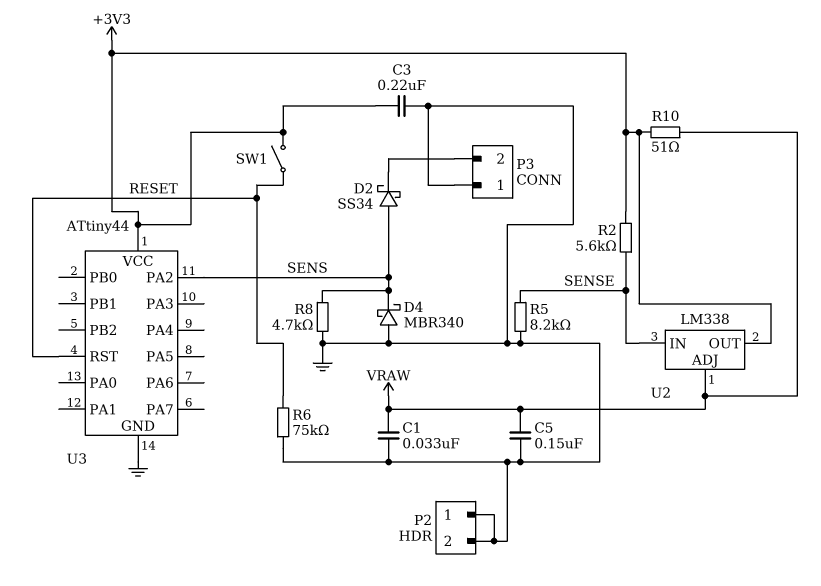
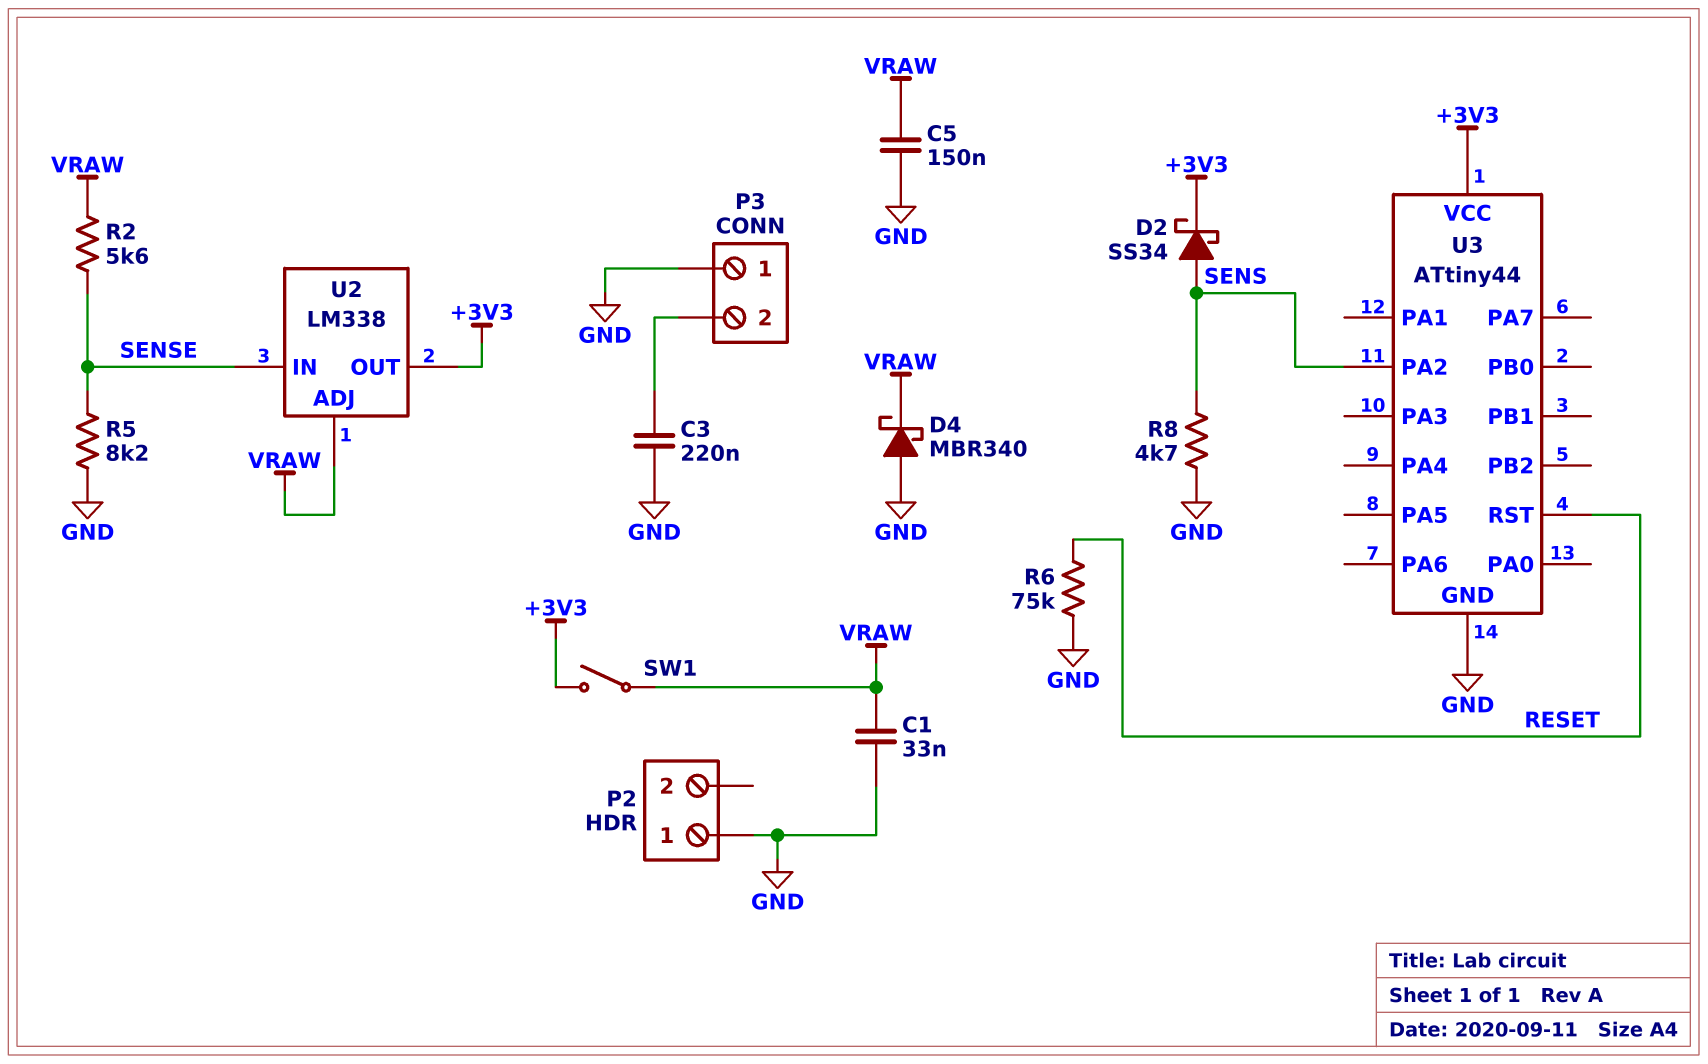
C3: 220nF (+3V3, GND) -> 220nF (GND, P3/2)
D2: schottky SS34 (A SENS, K P3/2) -> schottky SS34 (A SENS, K +3V3)
D4: schottky MBR340 (A GND, K SENS) -> schottky MBR340 (A GND, K VRAW)
P2 pin 2: GND -> none
R2: 5.6k (+3V3, SENSE) -> 5.6k (SENSE, VRAW)
R10: 51 (+3V3, VRAW) -> none
SW1: switch (+3V3, RESET) -> switch (+3V3, VRAW)

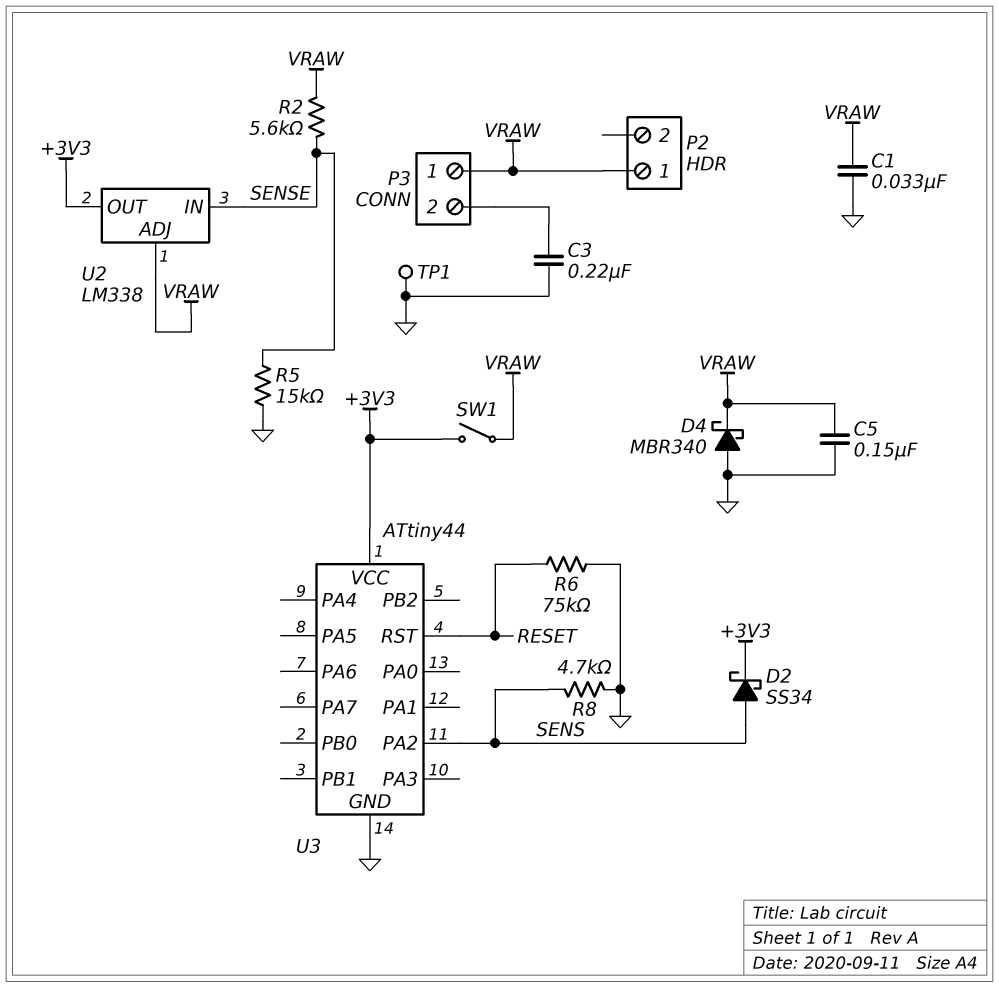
P2 pin 1: GND -> VRAW
P3 pin 1: GND -> VRAW
R5: 8.2k (GND, SENSE) -> 15k (GND, SENSE)
TP1: none -> test point (GND)

